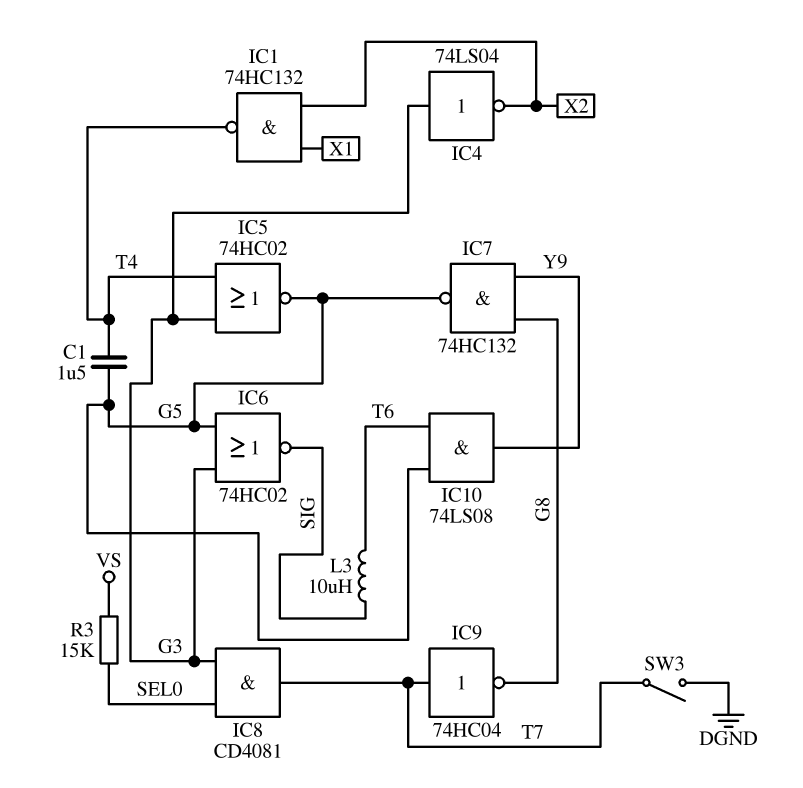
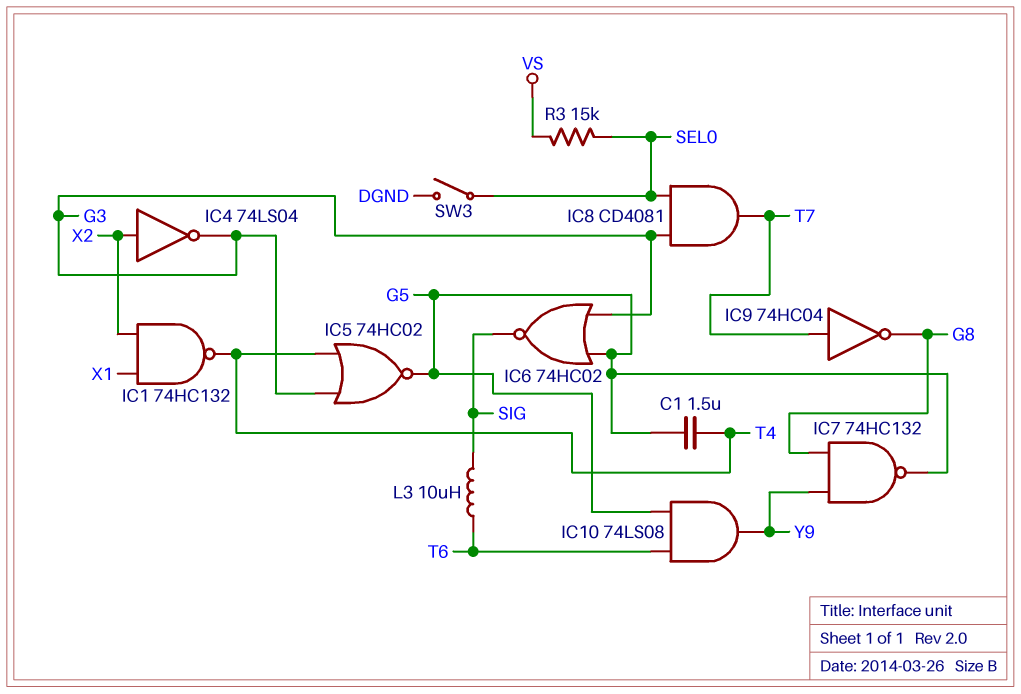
IC4: NOT 74LS04 (in G3, out X2) -> NOT 74LS04 (in X2, out G3)
SW3: switch (DGND, T7) -> switch (DGND, SEL0)

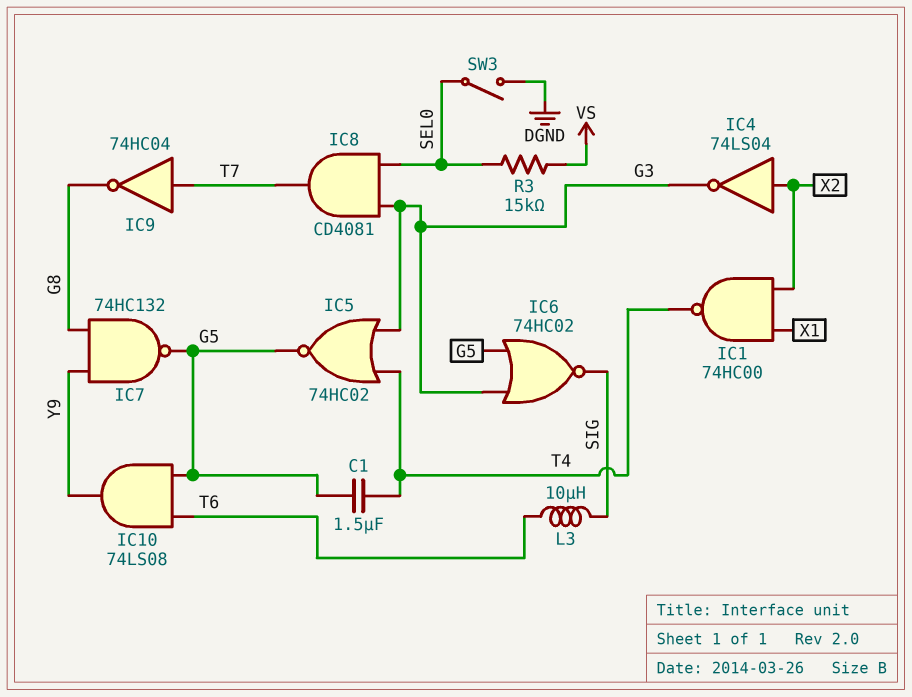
IC1: NAND 74HC132 (in X1, in X2, out T4) -> NAND 74HC00 (in X1, in X2, out T4)

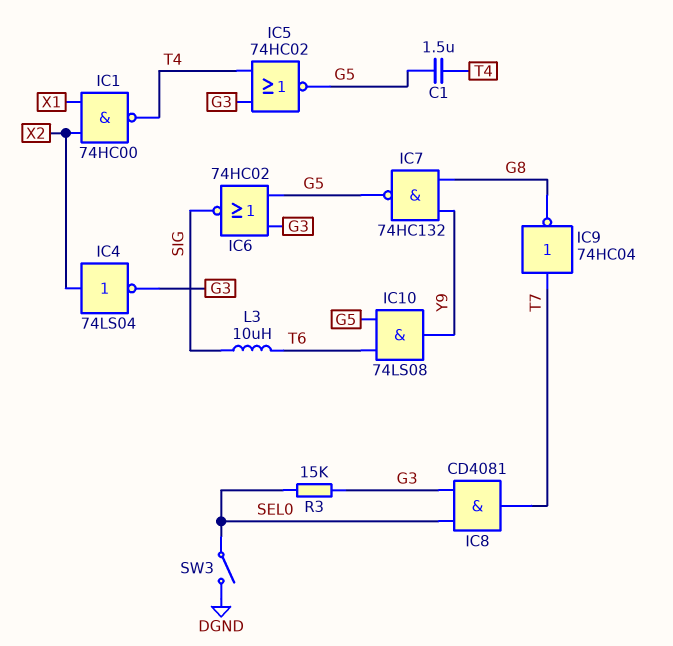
R3: 15k (SEL0, VS) -> 15k (G3, SEL0)

